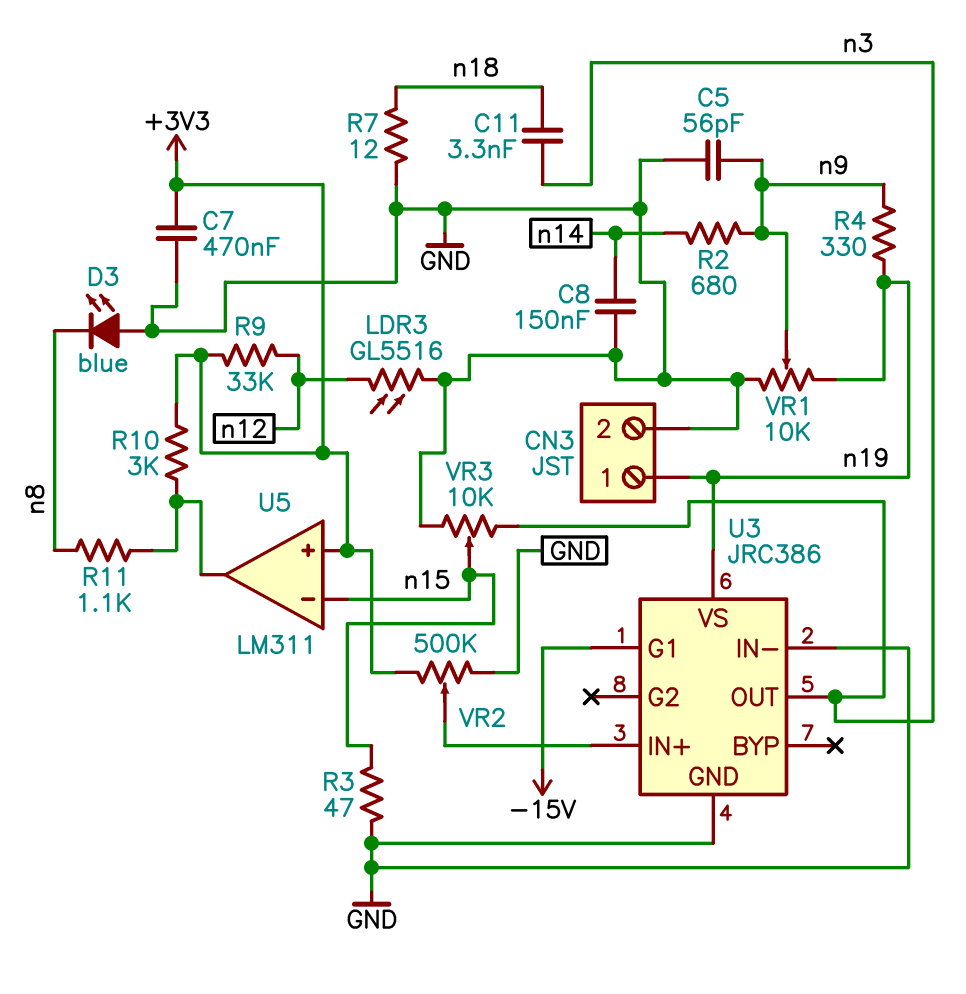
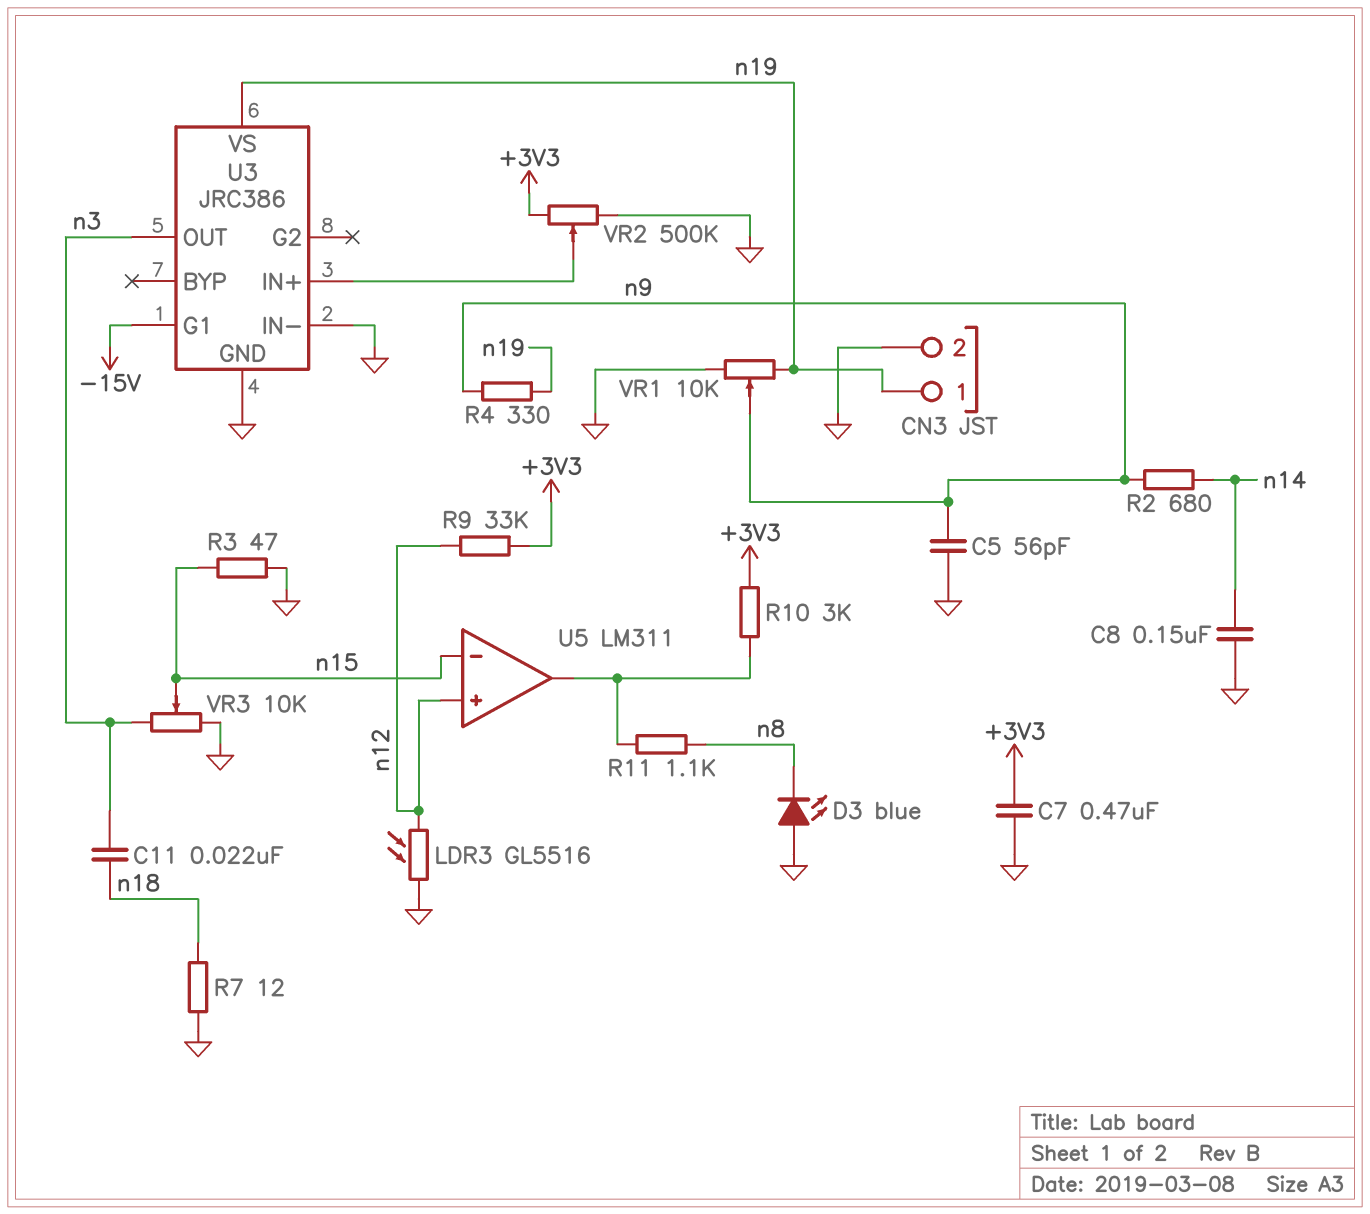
C11: 3.3nF (n3, n18) -> 22nF (n3, n18)
U5 pin in+: +3V3 -> n12

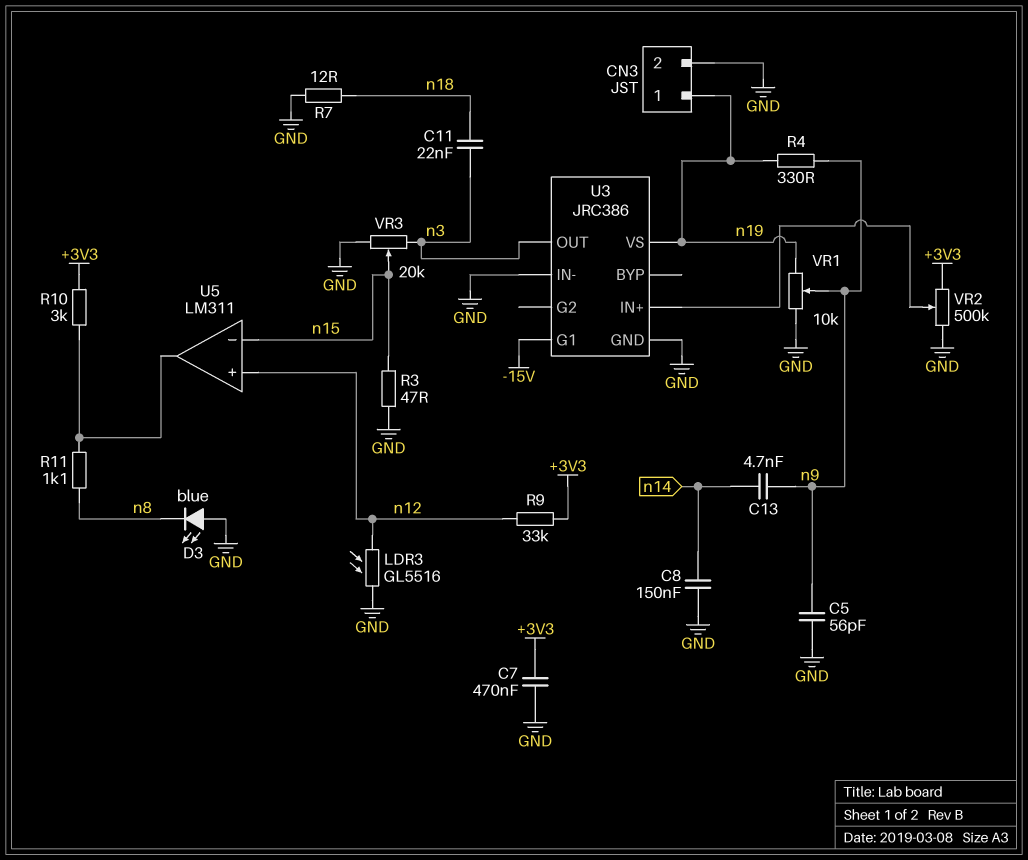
C13: none -> 4.7nF (n9, n14)
R2: 680 (n9, n14) -> none
VR3: 10k (GND, n3, wiper n15) -> 20k (GND, n3, wiper n15)

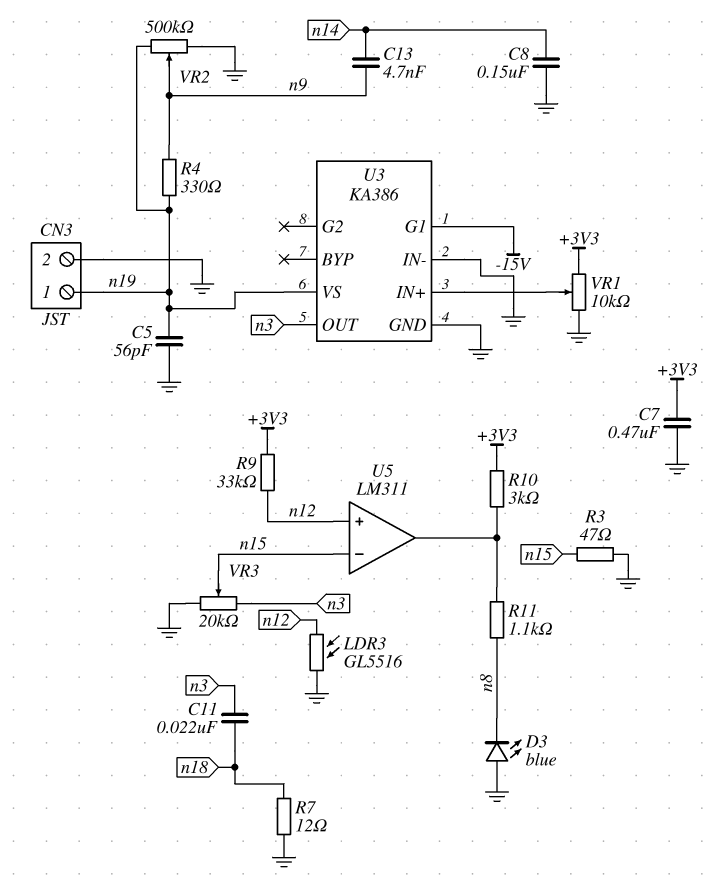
C5: 56pF (GND, n9) -> 56pF (GND, n19)
U3: JRC386 -> KA386
VR1: 10k (GND, n19, wiper n9) -> 10k (+3V3, GND, wiper U3/IN+)
VR2: 500k (+3V3, GND, wiper U3/IN+) -> 500k (GND, n19, wiper n9)

